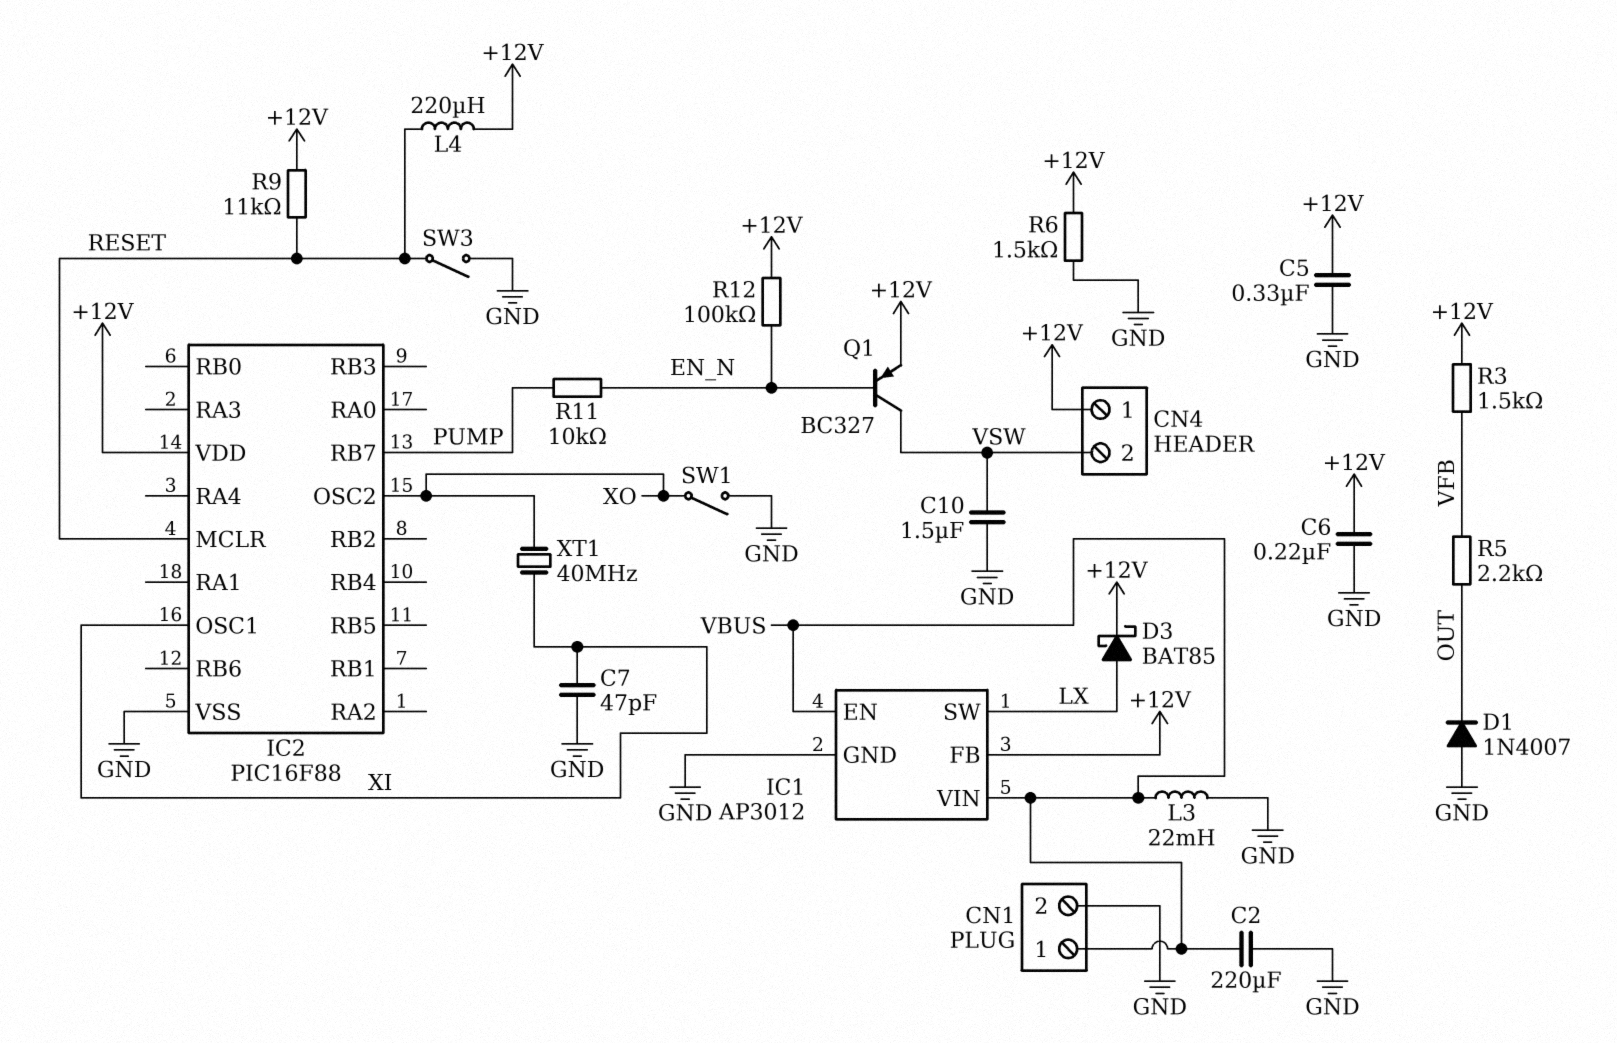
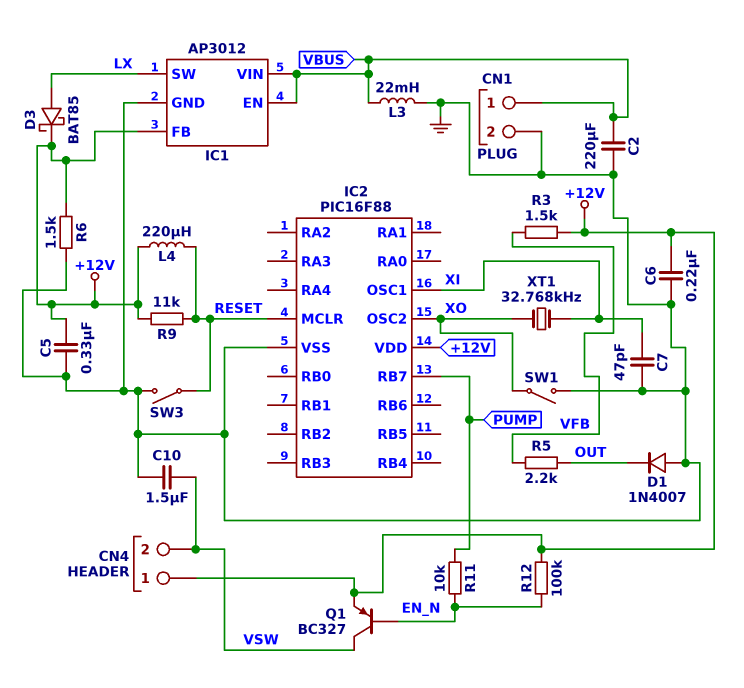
XT1: 40MHz (XI, XO) -> 32.768kHz (XI, XO)

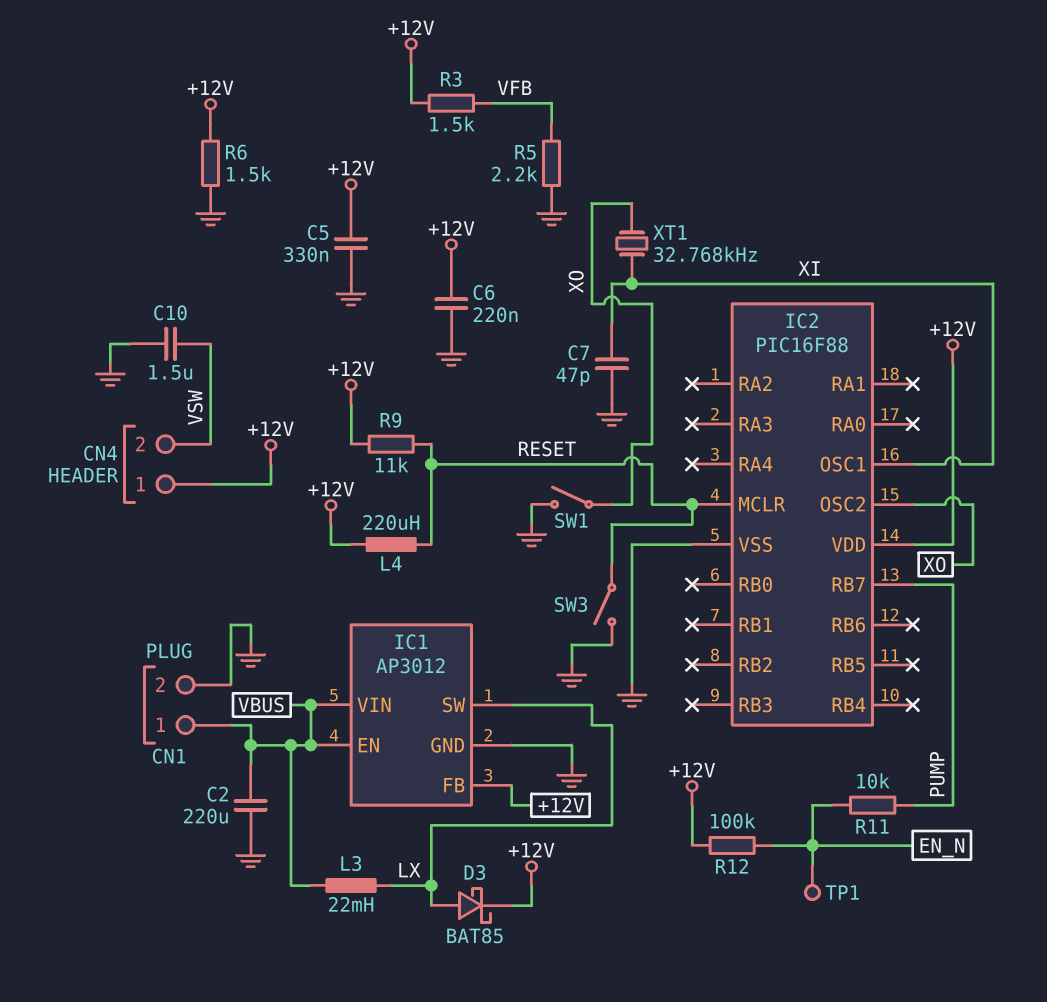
D1: diode 1N4007 (A GND, K OUT) -> none
L3: 22mH (GND, VBUS) -> 22mH (LX, VBUS)
Q1: PNP BC327 (B EN_N, C VSW, E +12V) -> none
R5: 2.2k (OUT, VFB) -> 2.2k (GND, VFB)
TP1: none -> test point (EN_N)

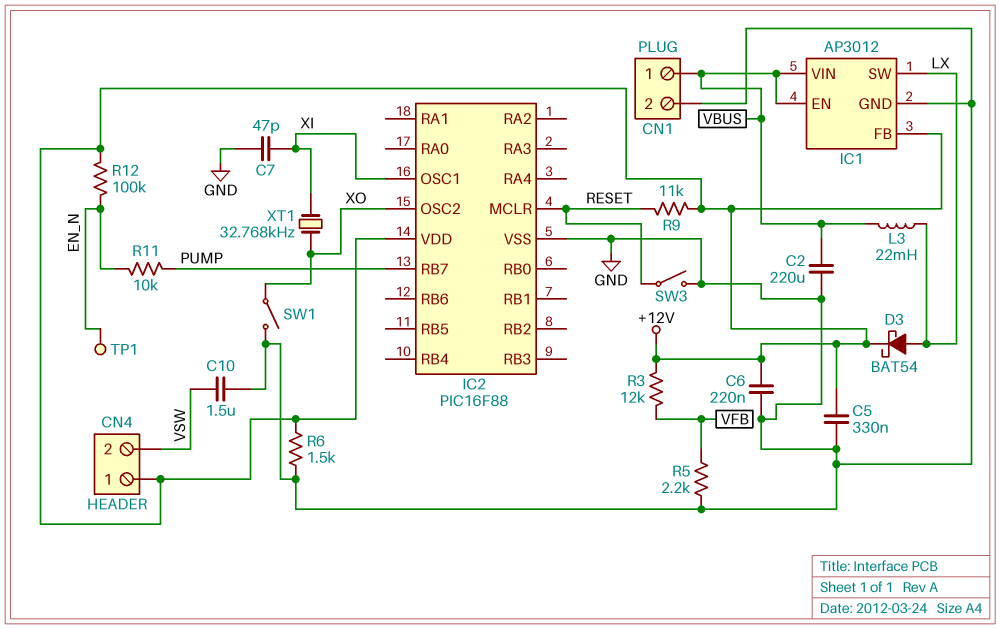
D3: schottky BAT85 (A LX, K +12V) -> schottky BAT54 (A LX, K +12V)
L4: 220uH (+12V, RESET) -> none
R3: 1.5k (+12V, VFB) -> 12k (+12V, VFB)

